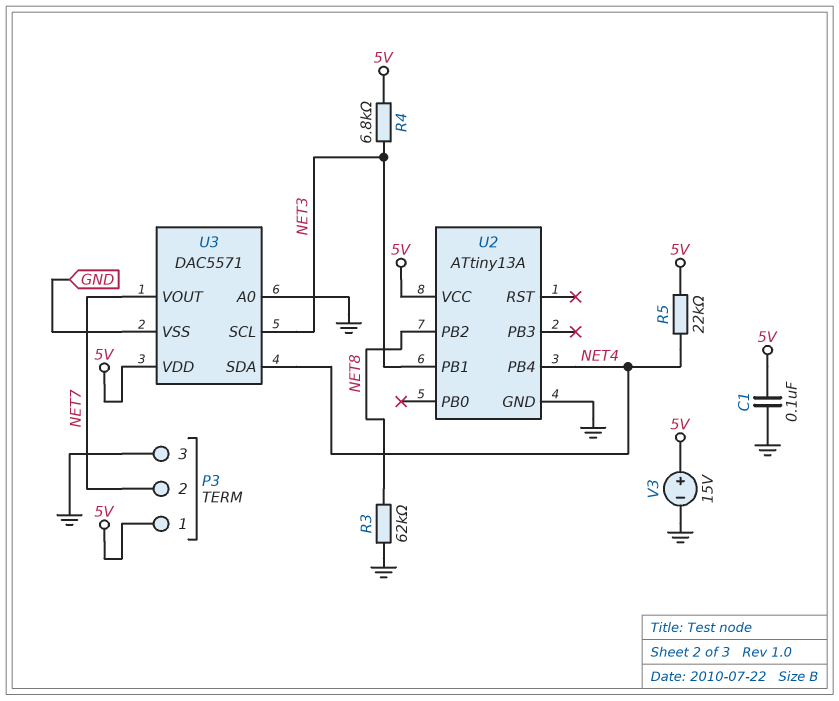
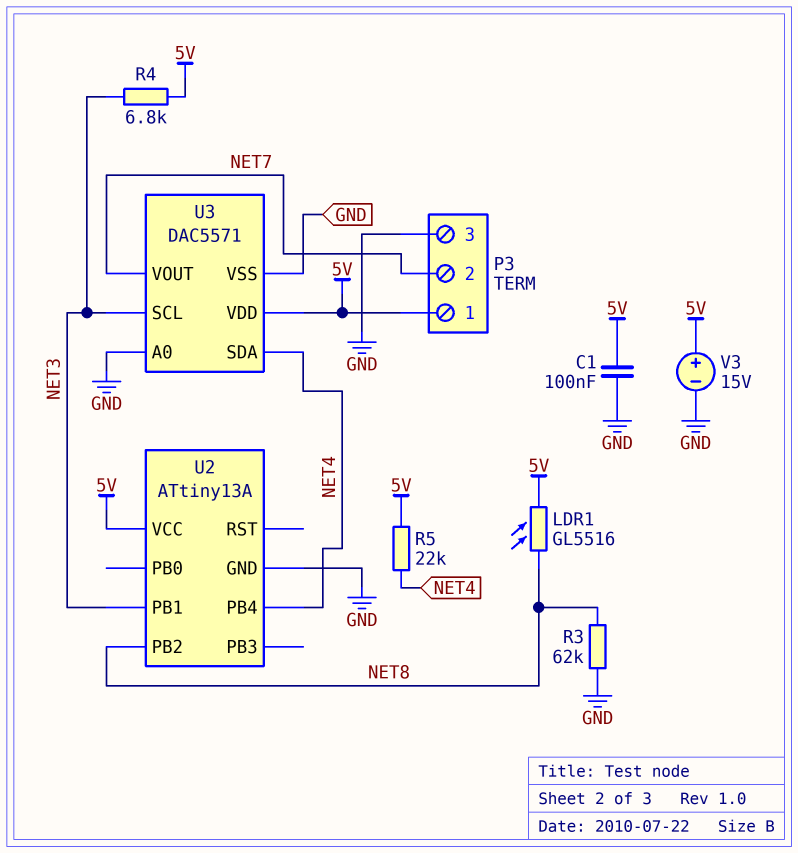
LDR1: none -> GL5516 (5V, NET8)

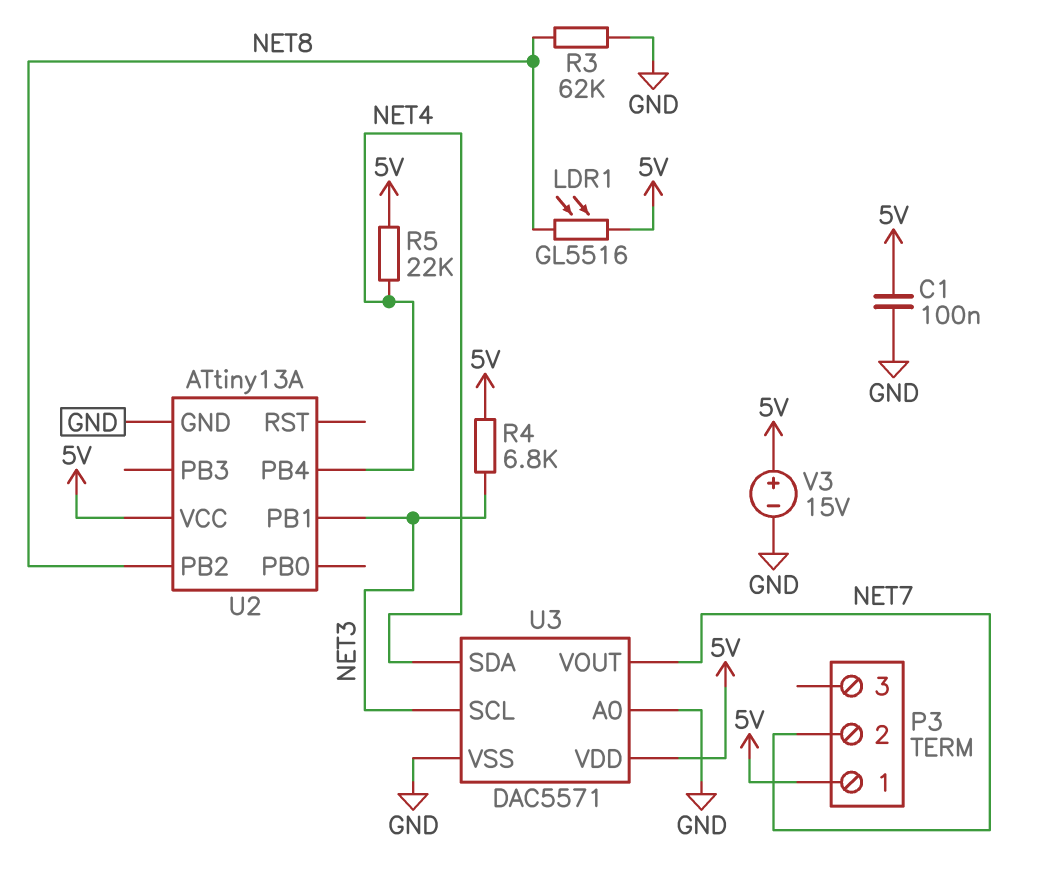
P3 pin 3: GND -> none

